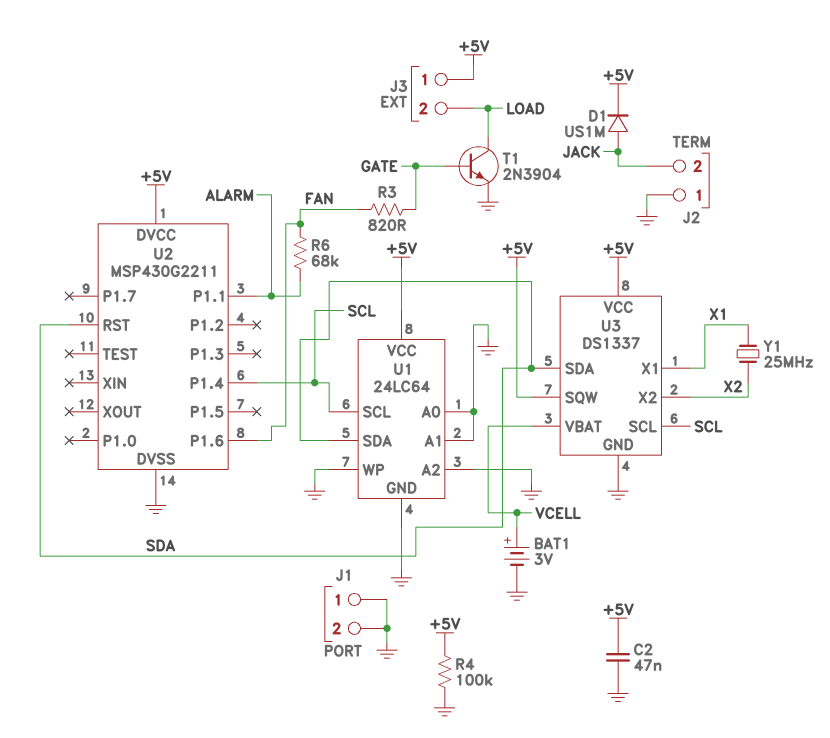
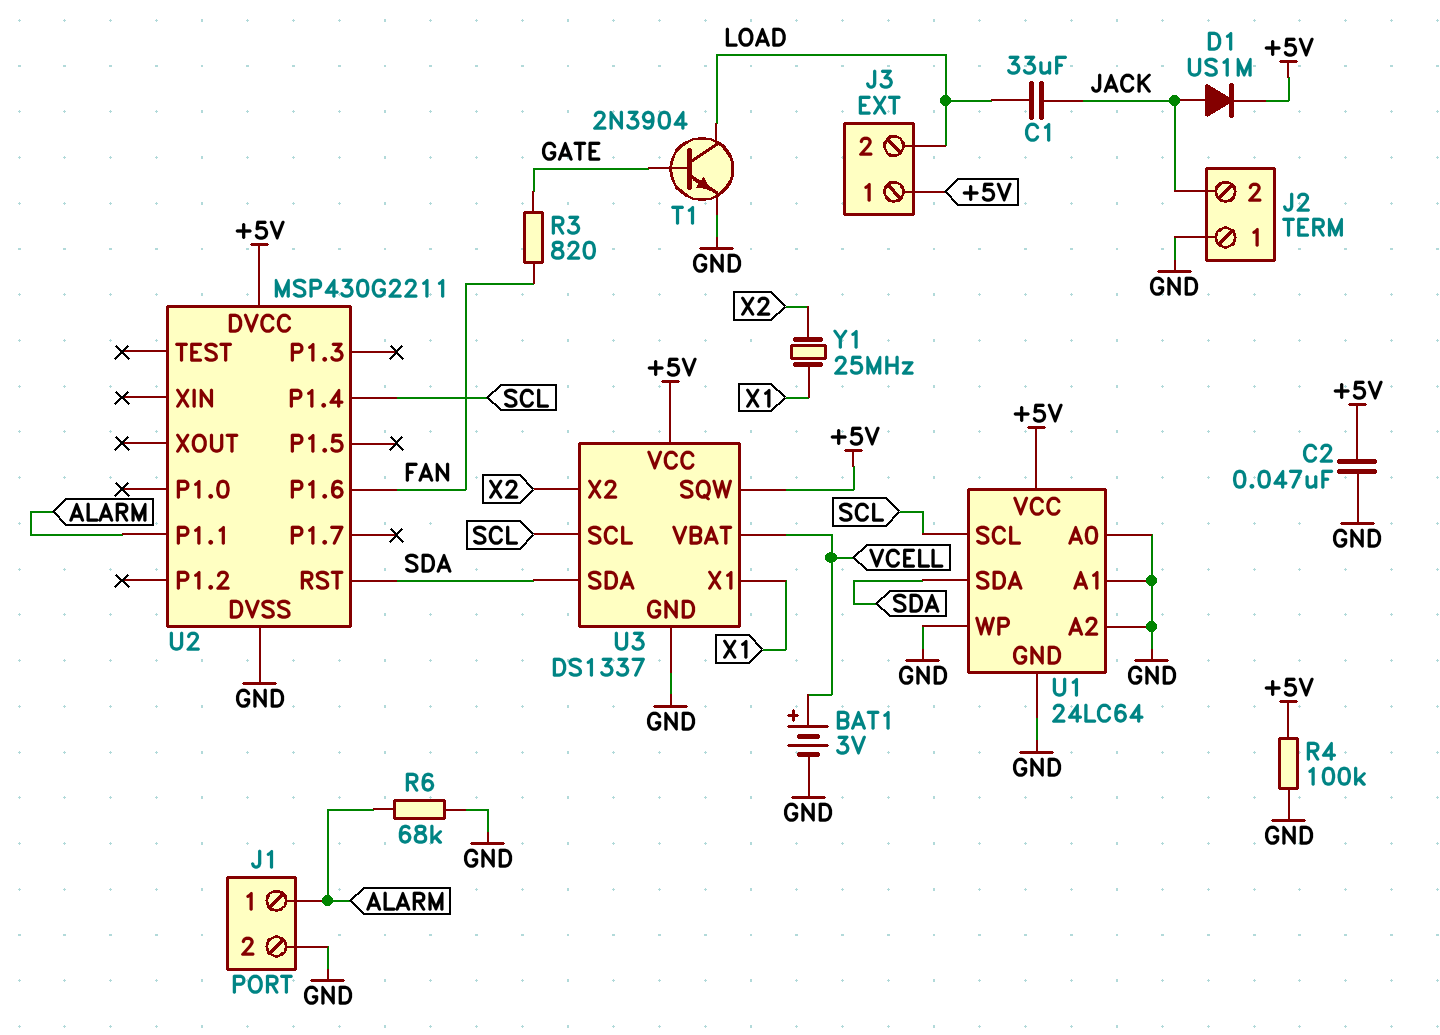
C1: none -> 33uF (JACK, LOAD)
J1 pin 1: GND -> ALARM
R6: 68k (ALARM, FAN) -> 68k (ALARM, GND)

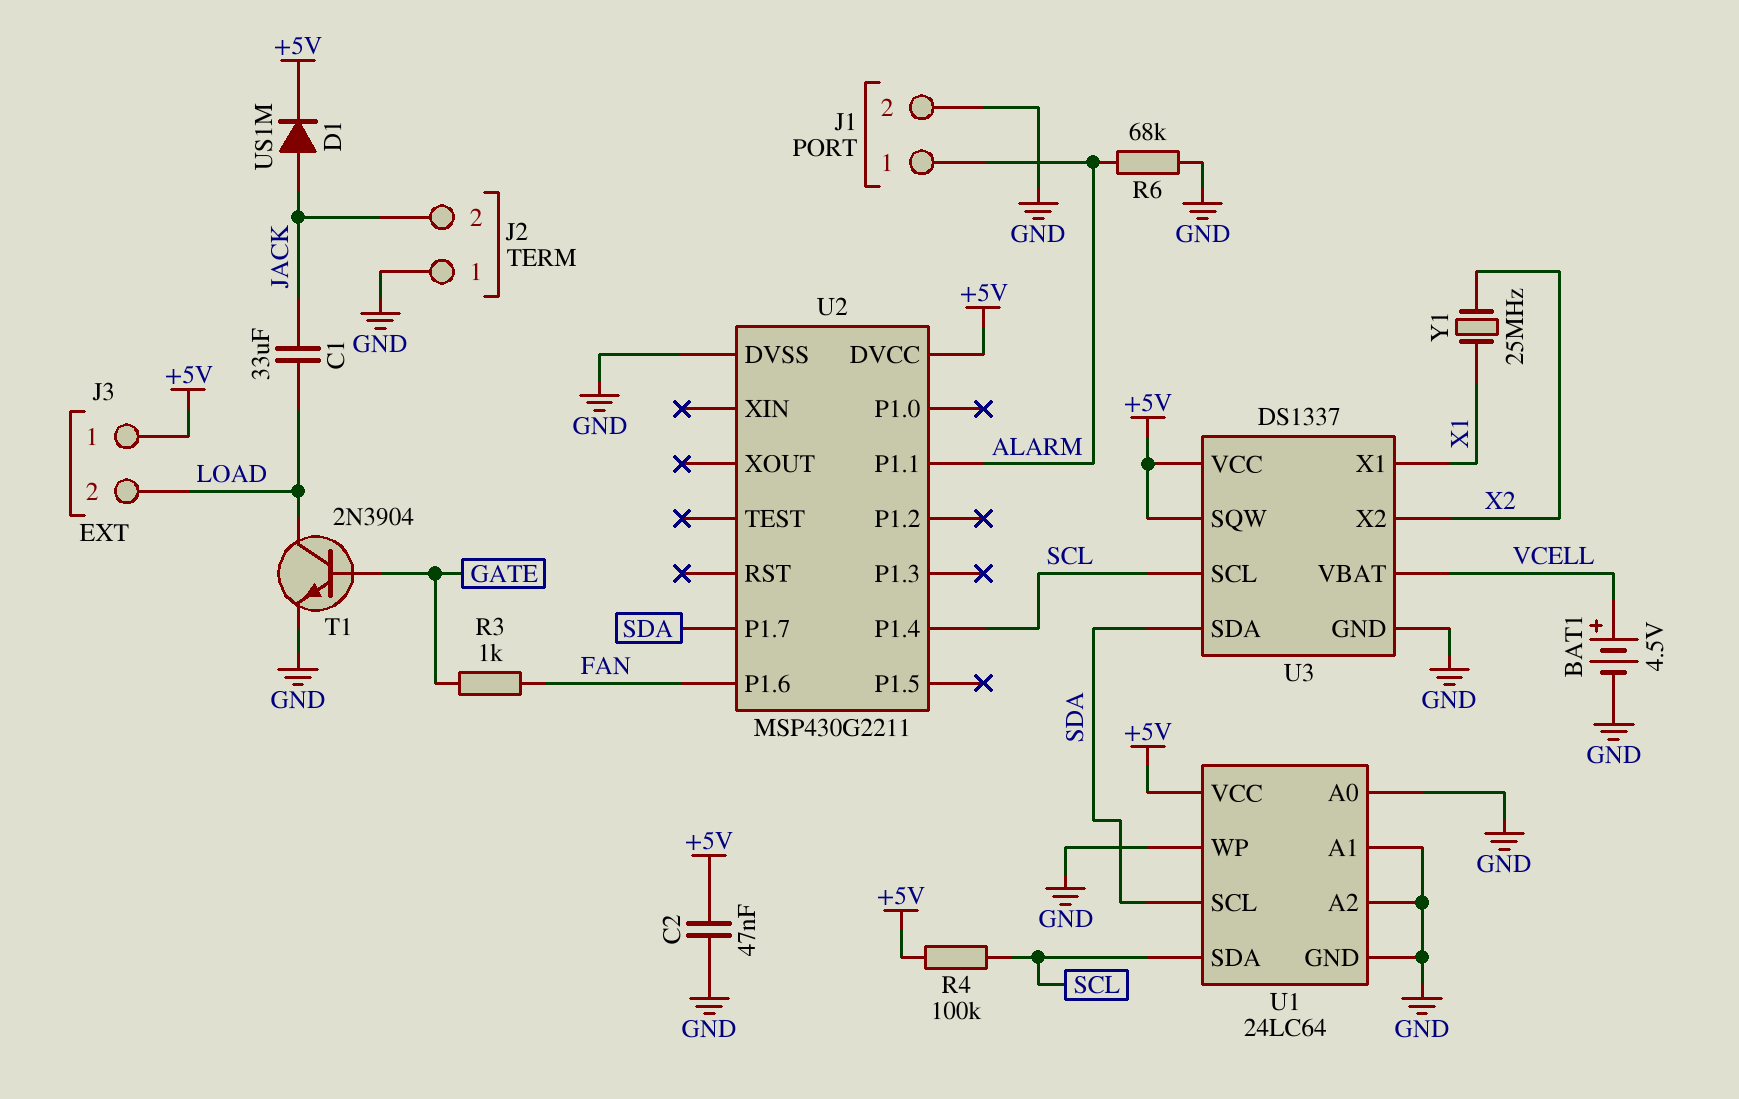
BAT1: 3V (plus VCELL, minus GND) -> 4.5V (plus VCELL, minus GND)
R3: 820 (FAN, GATE) -> 1k (FAN, GATE)
R4: 100k (+5V, GND) -> 100k (+5V, SCL)
U1 pin SCL: SCL -> SDA
U1 pin SDA: SDA -> SCL
U2 pin P1.7: none -> SDA
U2 pin RST: SDA -> none

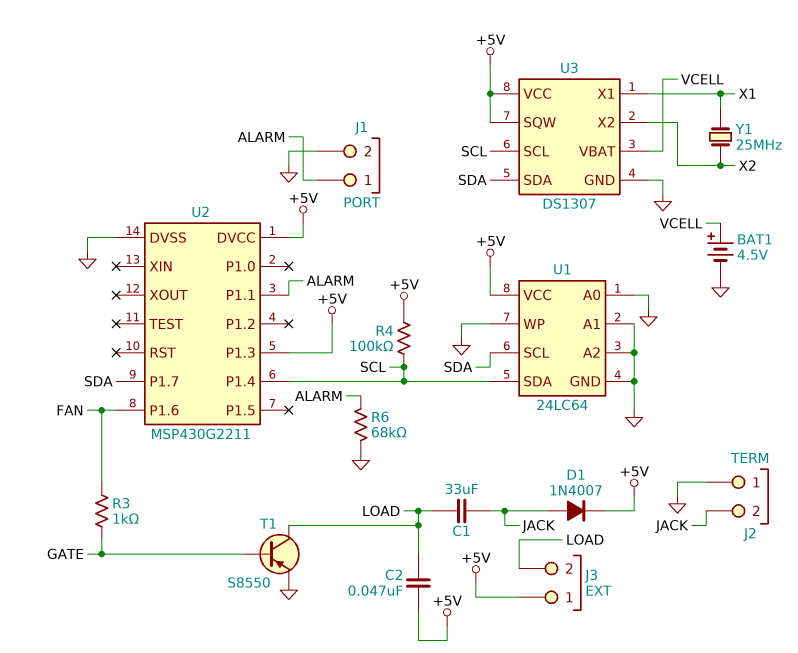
C2: 47nF (+5V, GND) -> 47nF (+5V, LOAD)
D1: diode US1M (A JACK, K +5V) -> diode 1N4007 (A JACK, K +5V)
T1: NPN 2N3904 (B GATE, C LOAD, E GND) -> PNP S8550 (B GATE, C LOAD, E GND)
U2 pin P1.3: none -> +5V
U3: DS1337 -> DS1307

